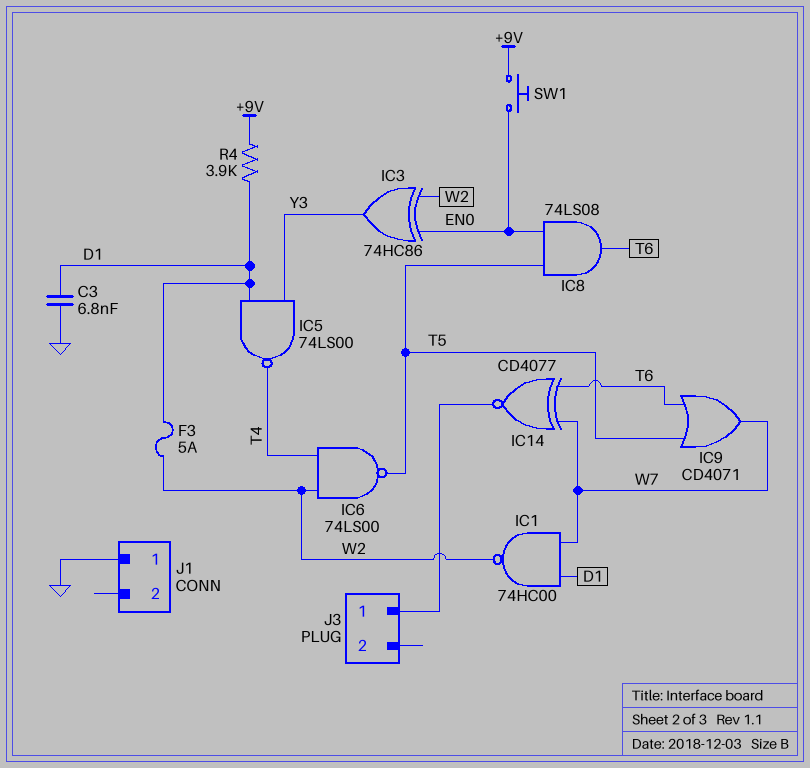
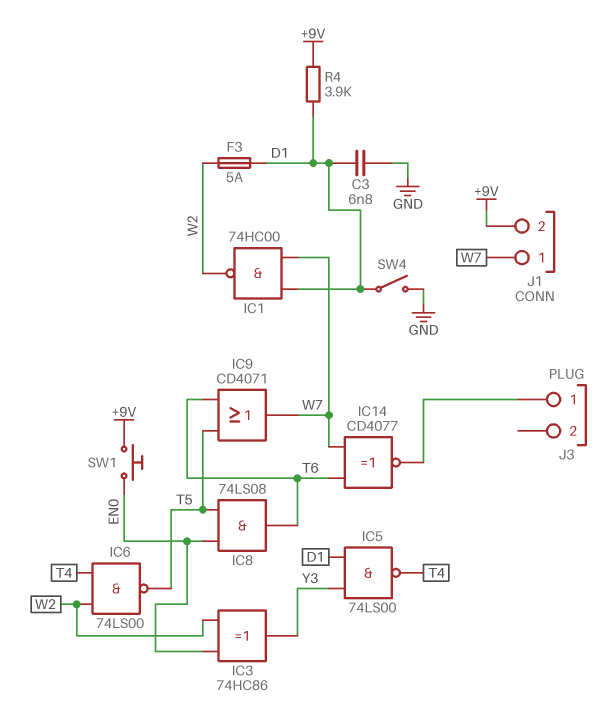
J1 pin 1: GND -> W7
J1 pin 2: none -> +9V
SW4: none -> switch (D1, GND)

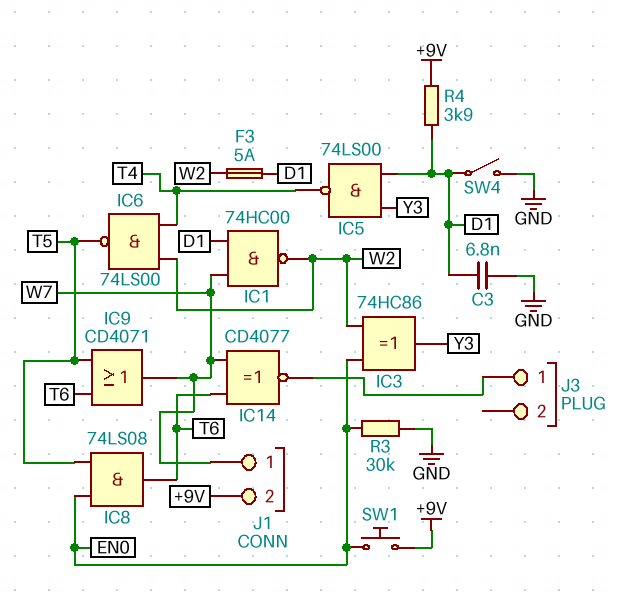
R3: none -> 30k (EN0, GND)

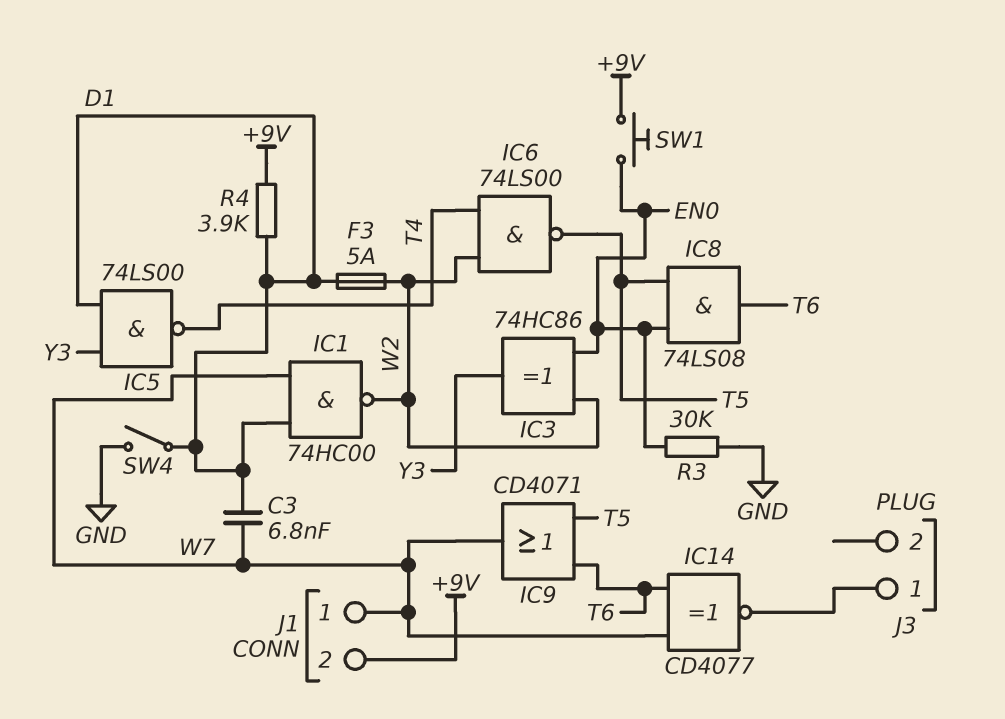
C3: 6.8nF (D1, GND) -> 6.8nF (D1, W7)

